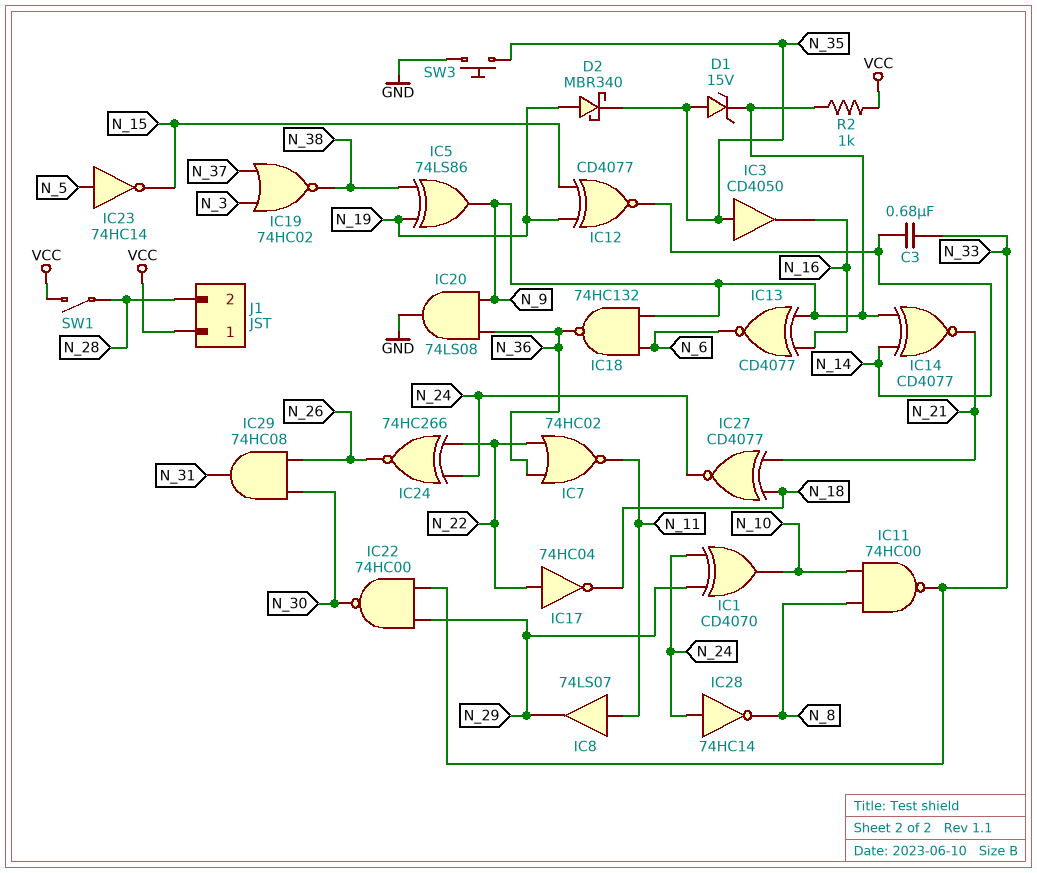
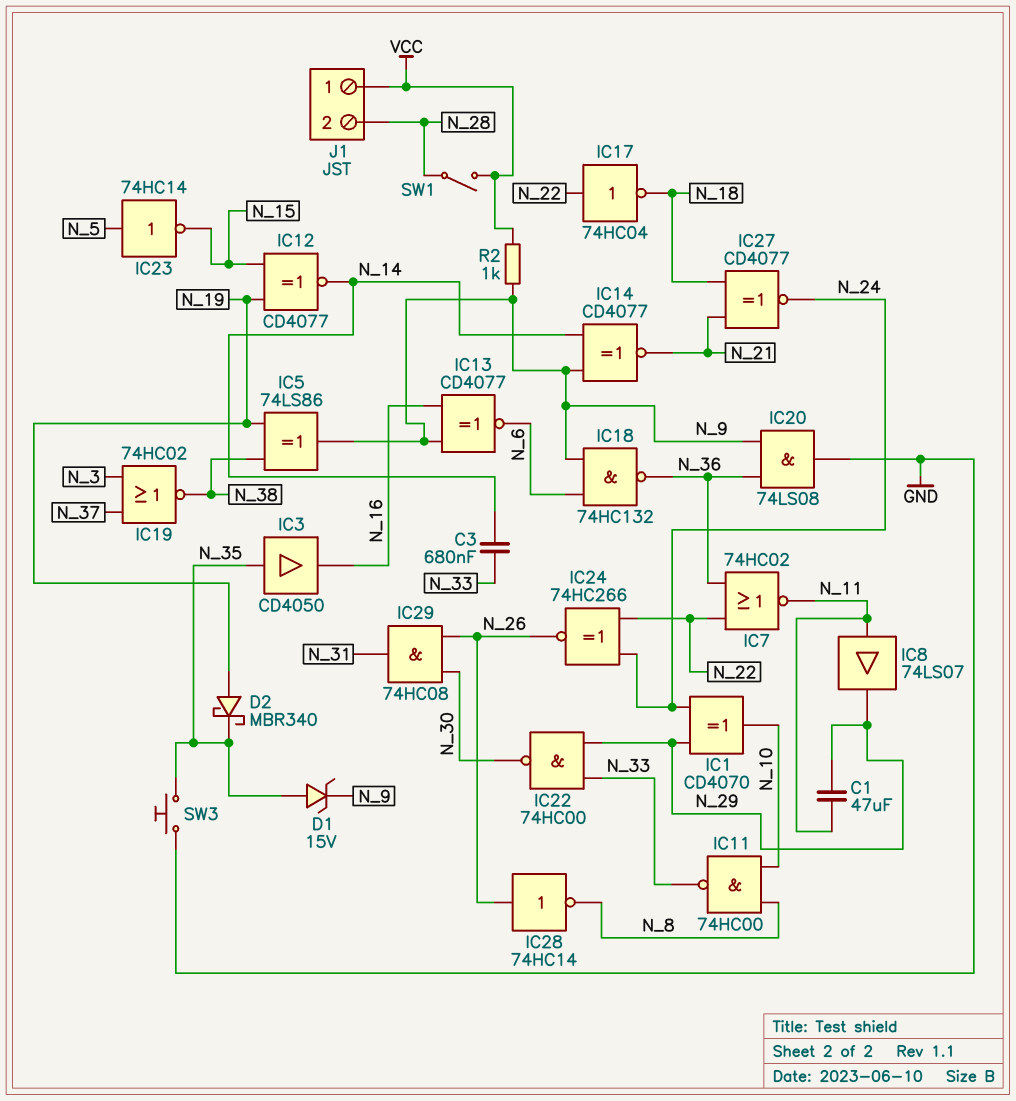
C1: none -> 47uF (N_11, N_29)
IC28: NOT 74HC14 (in N_24, out N_8) -> NOT 74HC14 (in N_26, out N_8)

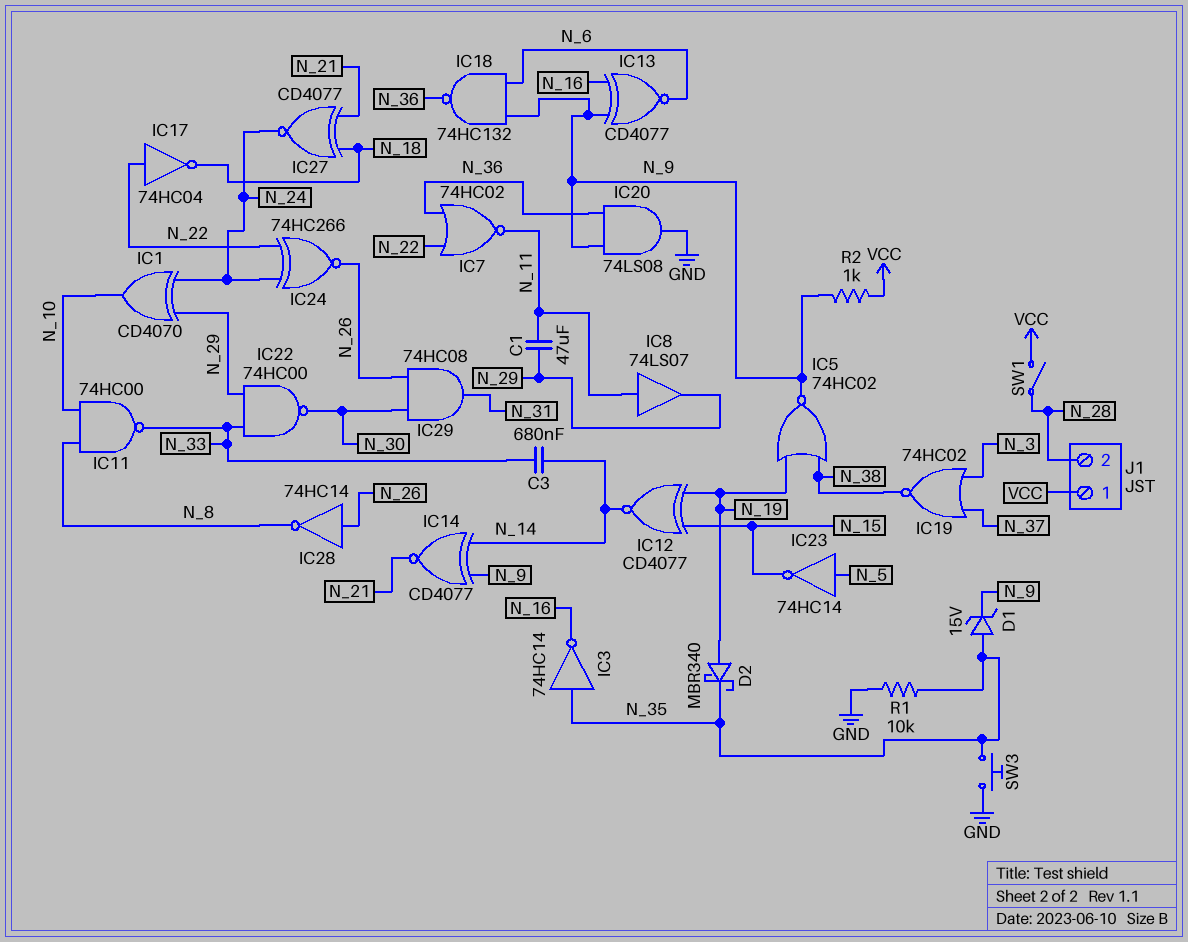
IC3: buffer CD4050 (in N_35, out N_16) -> NOT 74HC14 (in N_35, out N_16)
IC5: XOR 74LS86 (in N_19, in N_38, out N_9) -> NOR 74HC02 (in N_19, in N_38, out N_9)
R1: none -> 10k (GND, N_35)

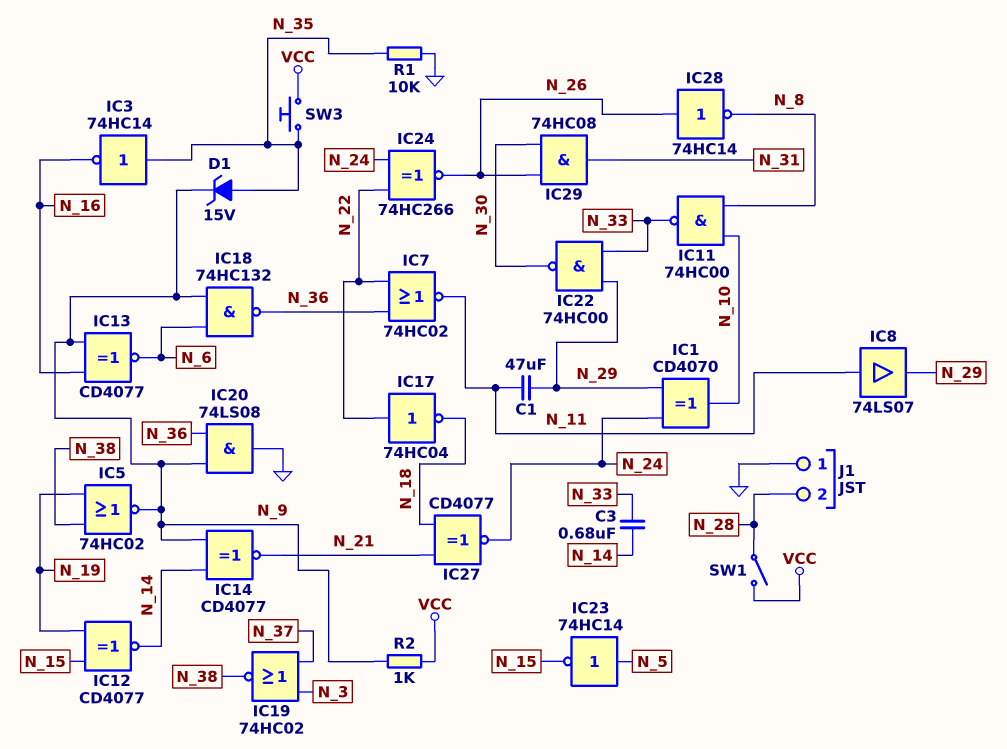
D2: schottky MBR340 (A N_19, K N_35) -> none
J1 pin 1: VCC -> GND
SW3: button (GND, N_35) -> button (N_35, VCC)

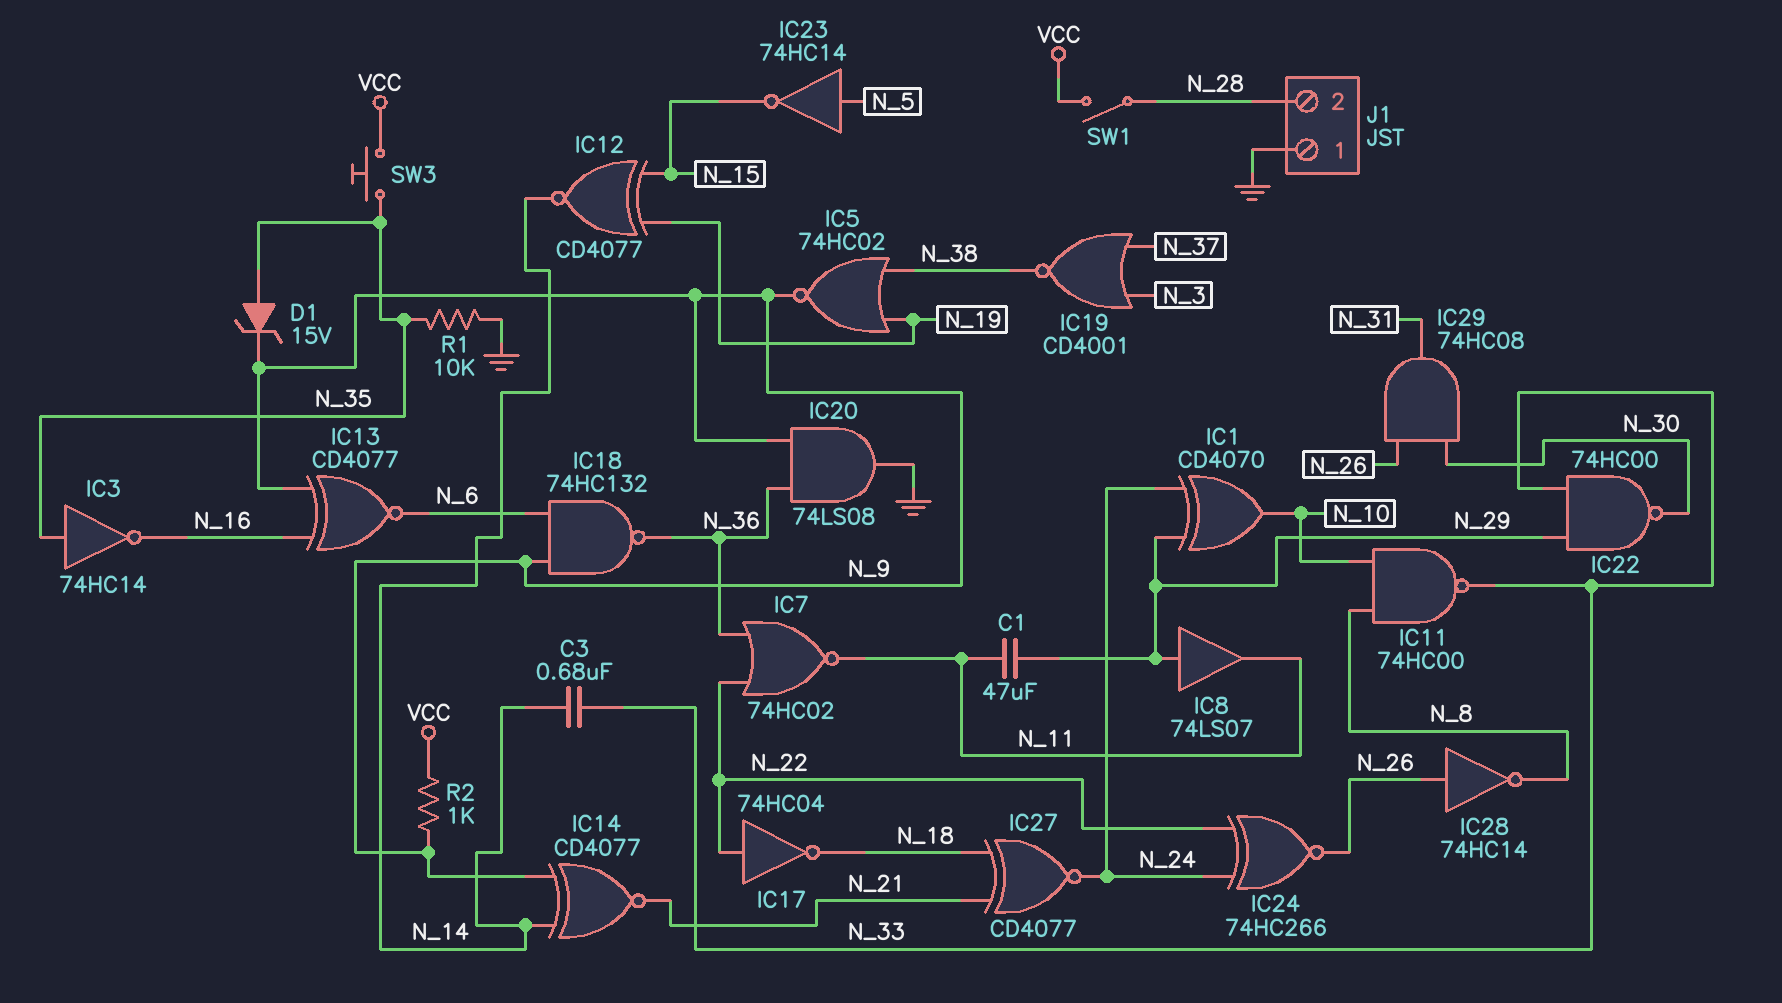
IC8: buffer 74LS07 (in N_11, out N_29) -> buffer 74LS07 (in N_29, out N_11)
IC19: NOR 74HC02 (in N_3, in N_37, out N_38) -> NOR CD4001 (in N_3, in N_37, out N_38)

